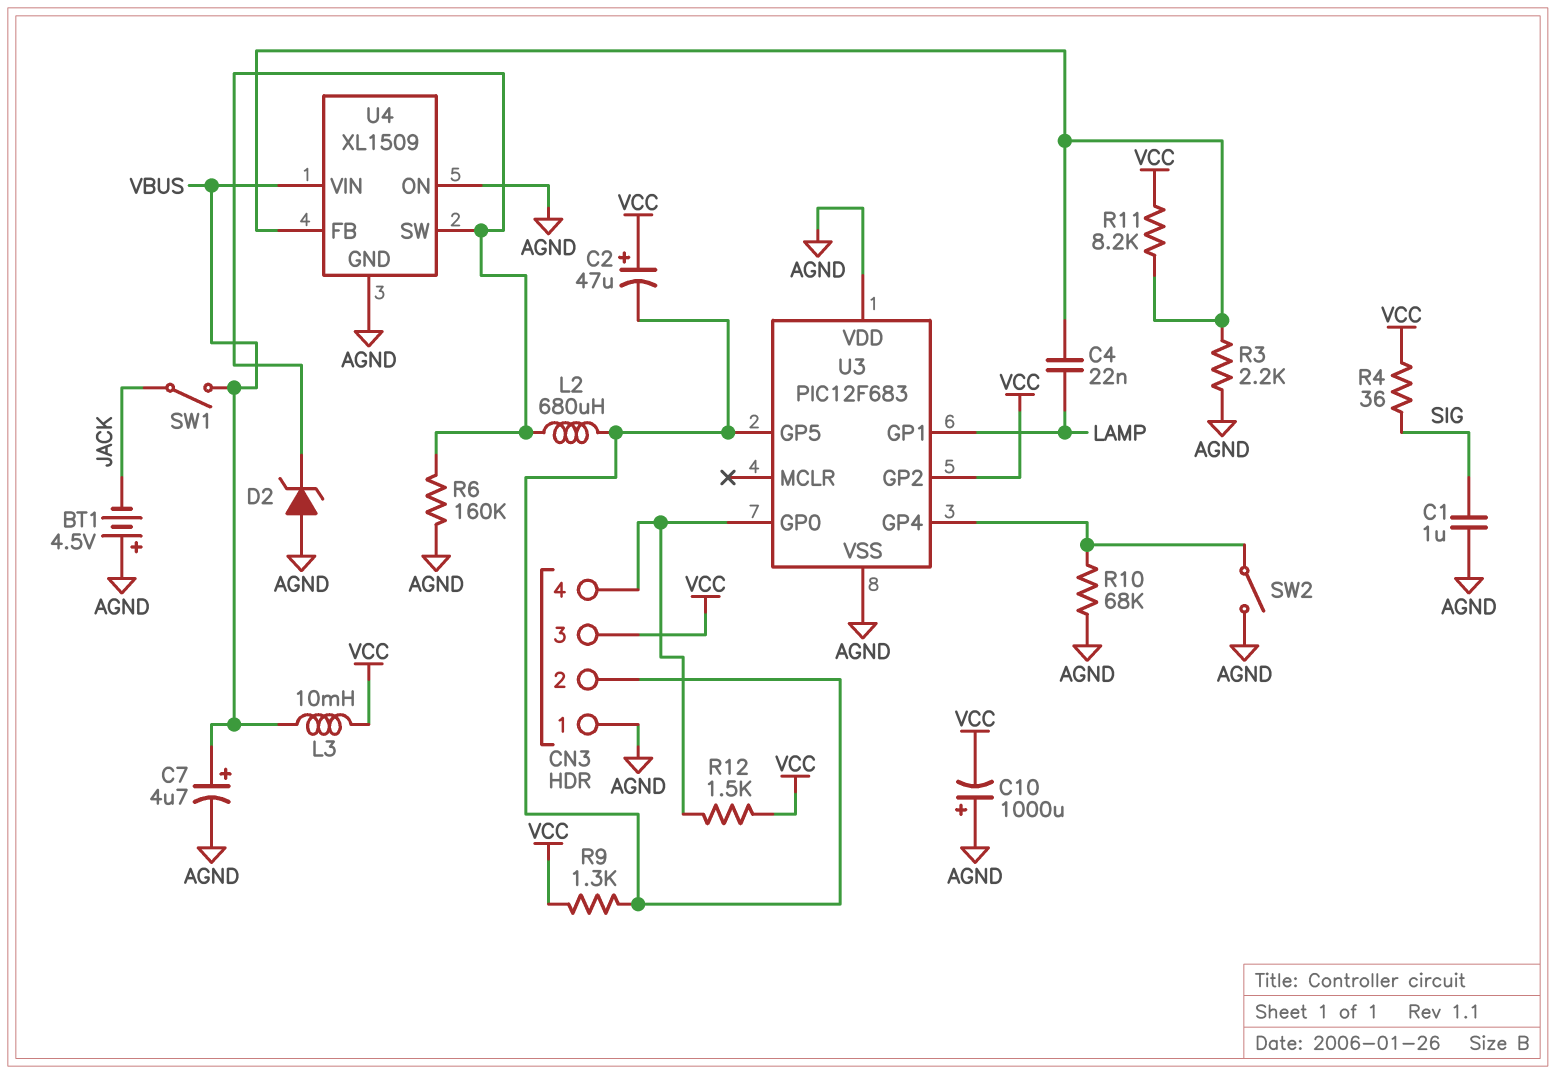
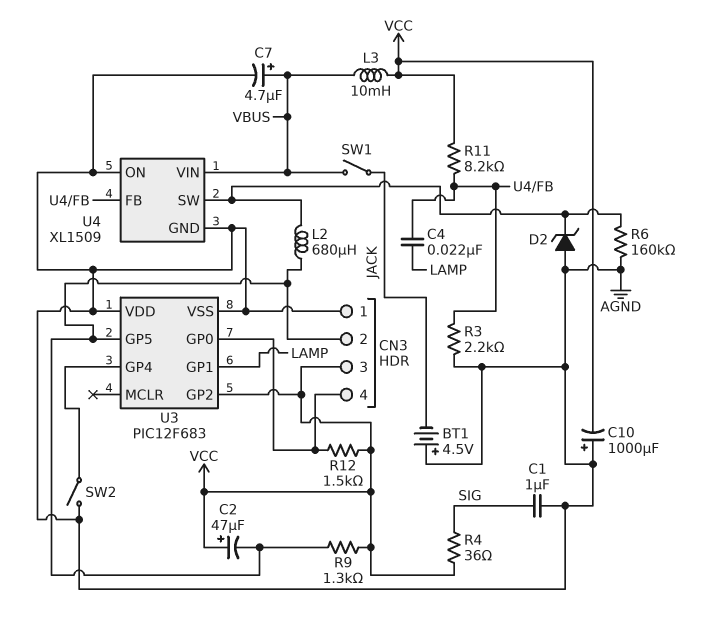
R10: 68k (AGND, U3/GP4) -> none

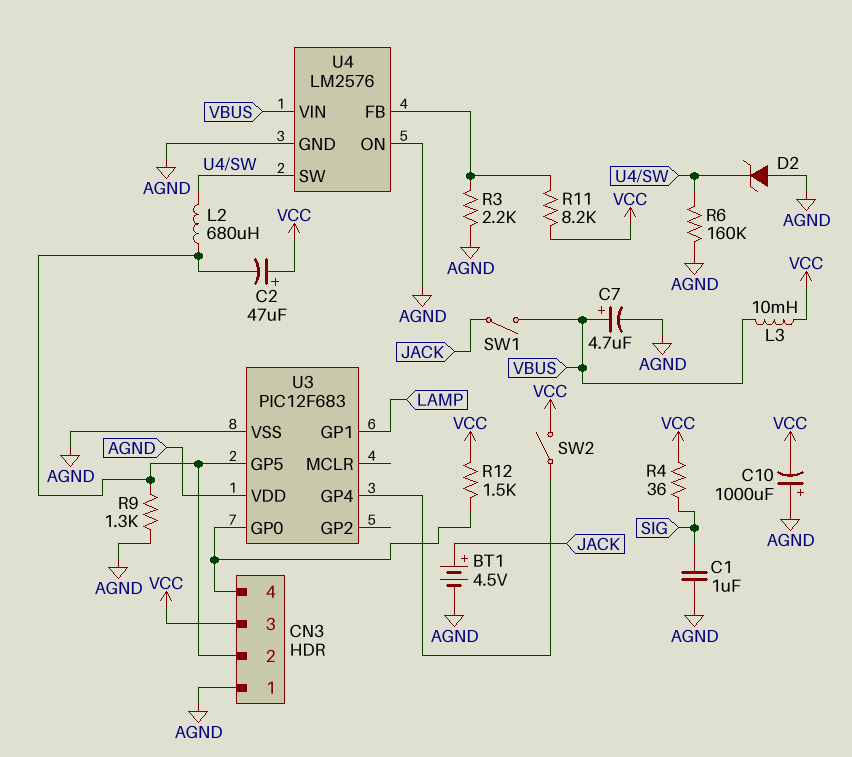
BT1: 4.5V (plus AGND, minus JACK) -> 4.5V (plus JACK, minus AGND)
C4: 22nF (LAMP, U4/FB) -> none
R9: 1.3k (CN3/2, VCC) -> 1.3k (AGND, CN3/2)
SW2: switch (AGND, U3/GP4) -> switch (U3/GP4, VCC)
U3 pin GP2: VCC -> none
U4: XL1509 -> LM2576

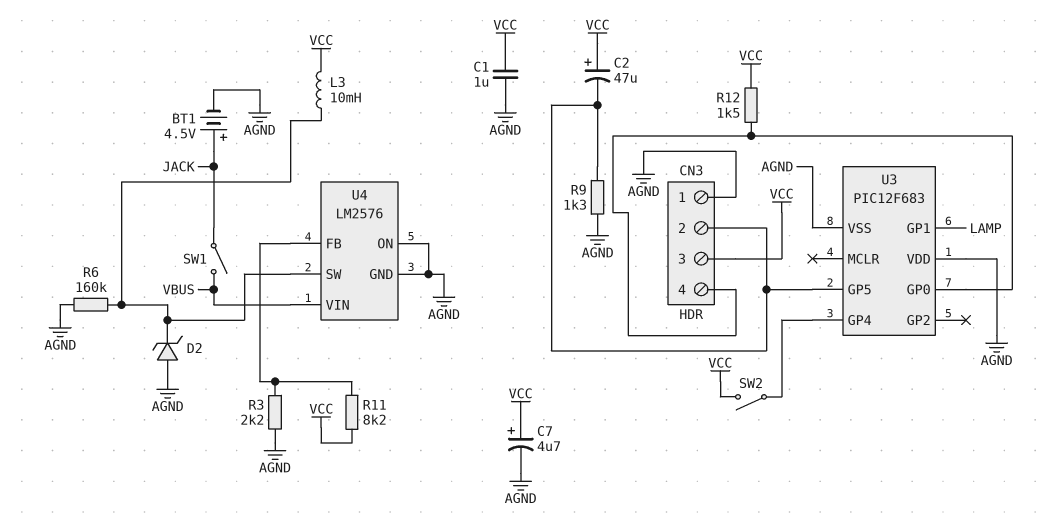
C1: 1uF (AGND, SIG) -> 1uF (AGND, VCC)
C7: 4.7uF (plus VBUS, minus AGND) -> 4.7uF (plus VCC, minus AGND)
C10: 1000uF (plus AGND, minus VCC) -> none
L2: 680uH (CN3/2, U4/SW) -> none
L3: 10mH (VBUS, VCC) -> 10mH (U4/SW, VCC)
R4: 36 (SIG, VCC) -> none

